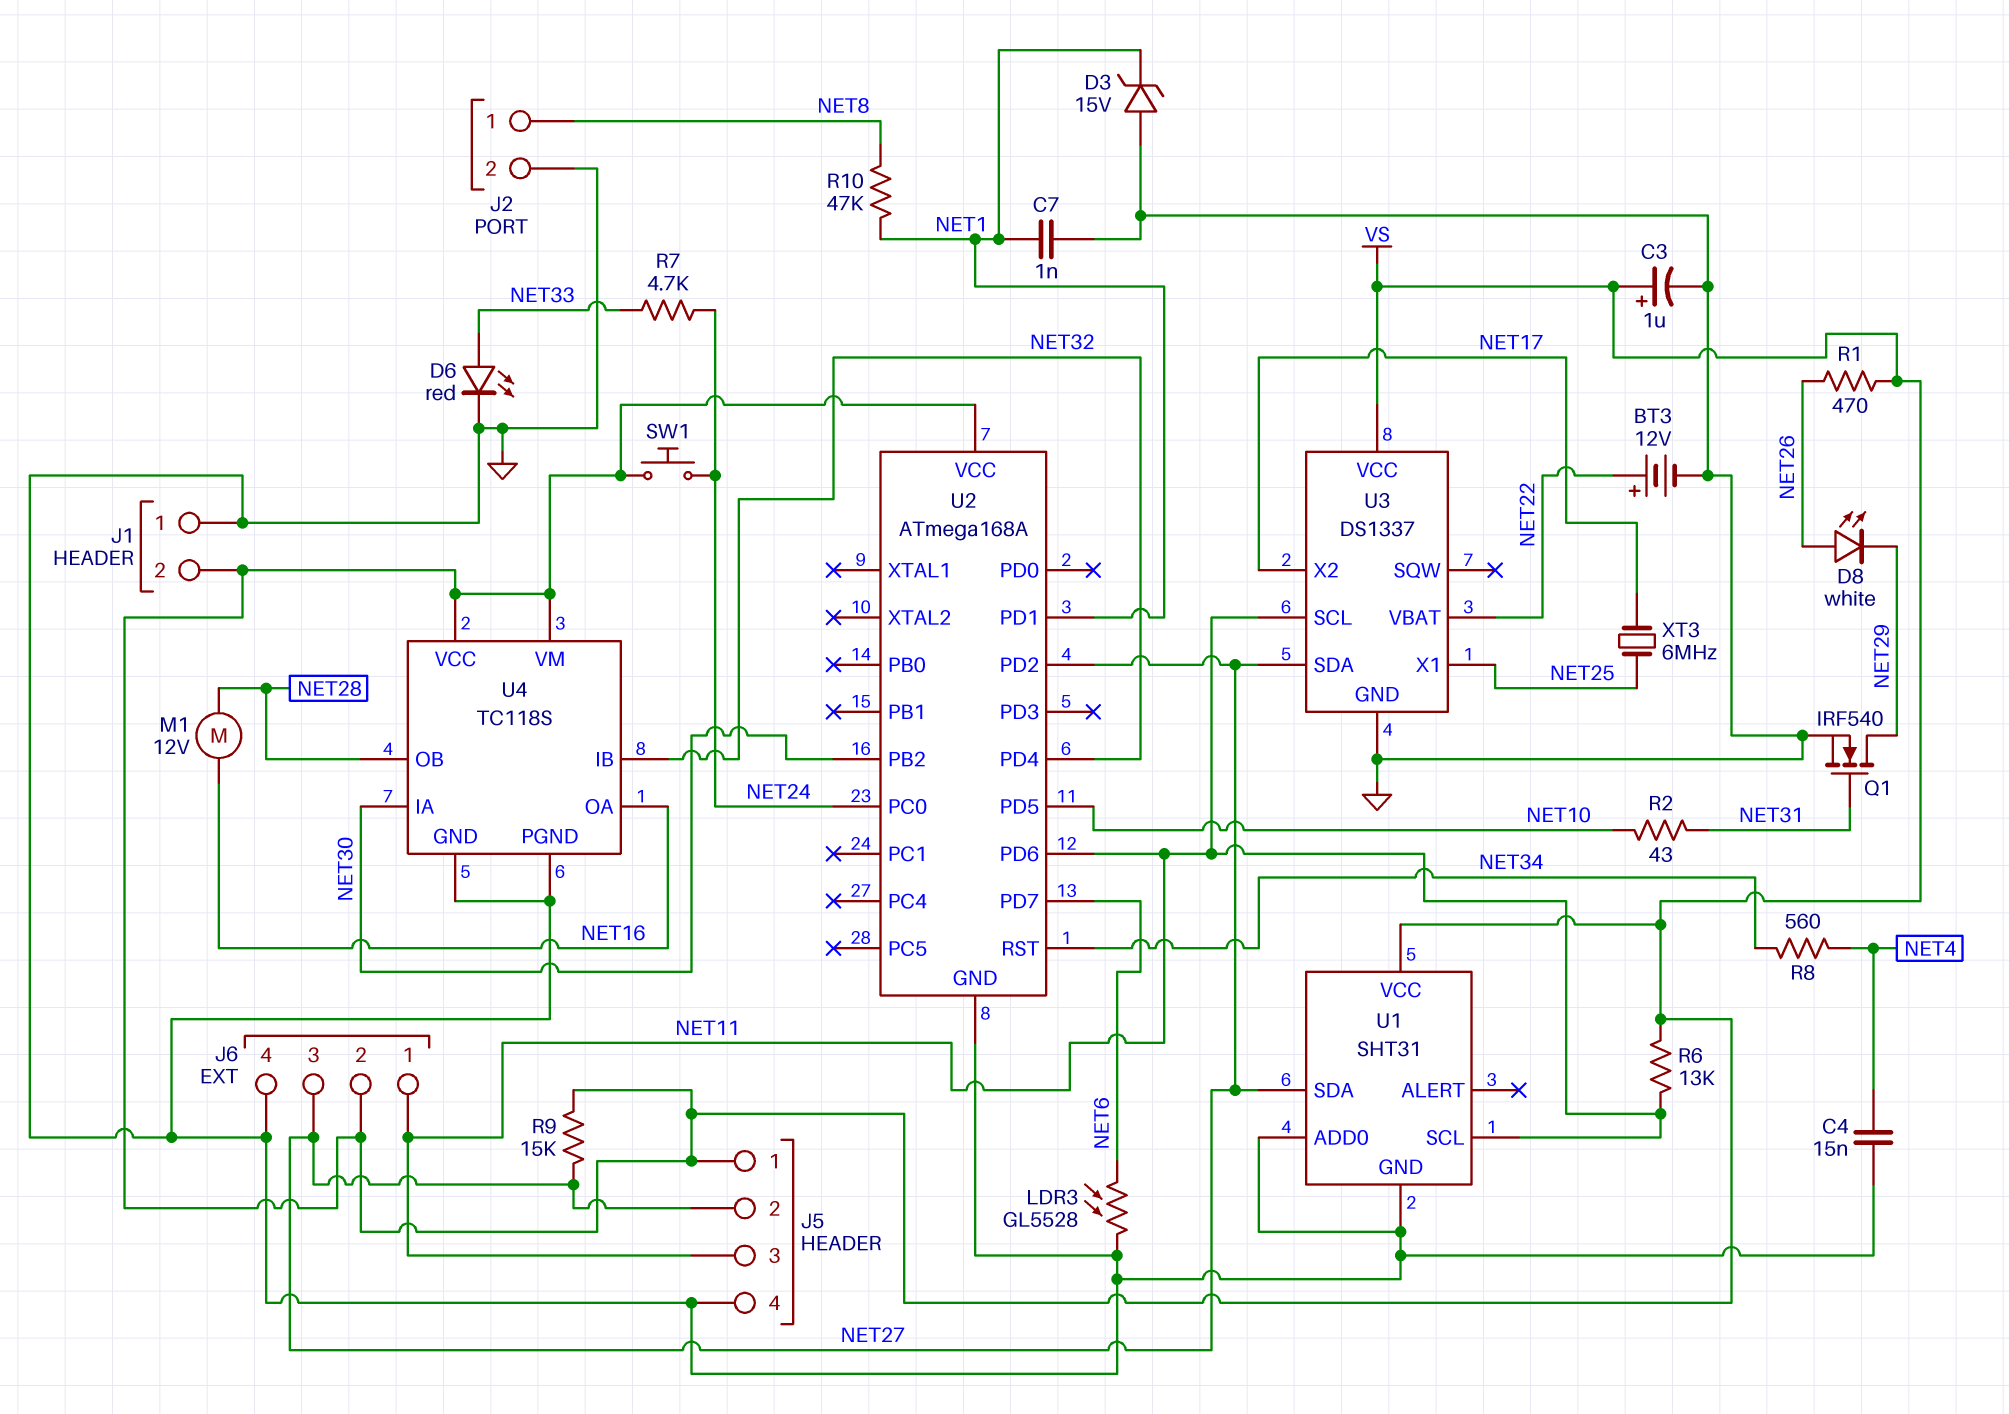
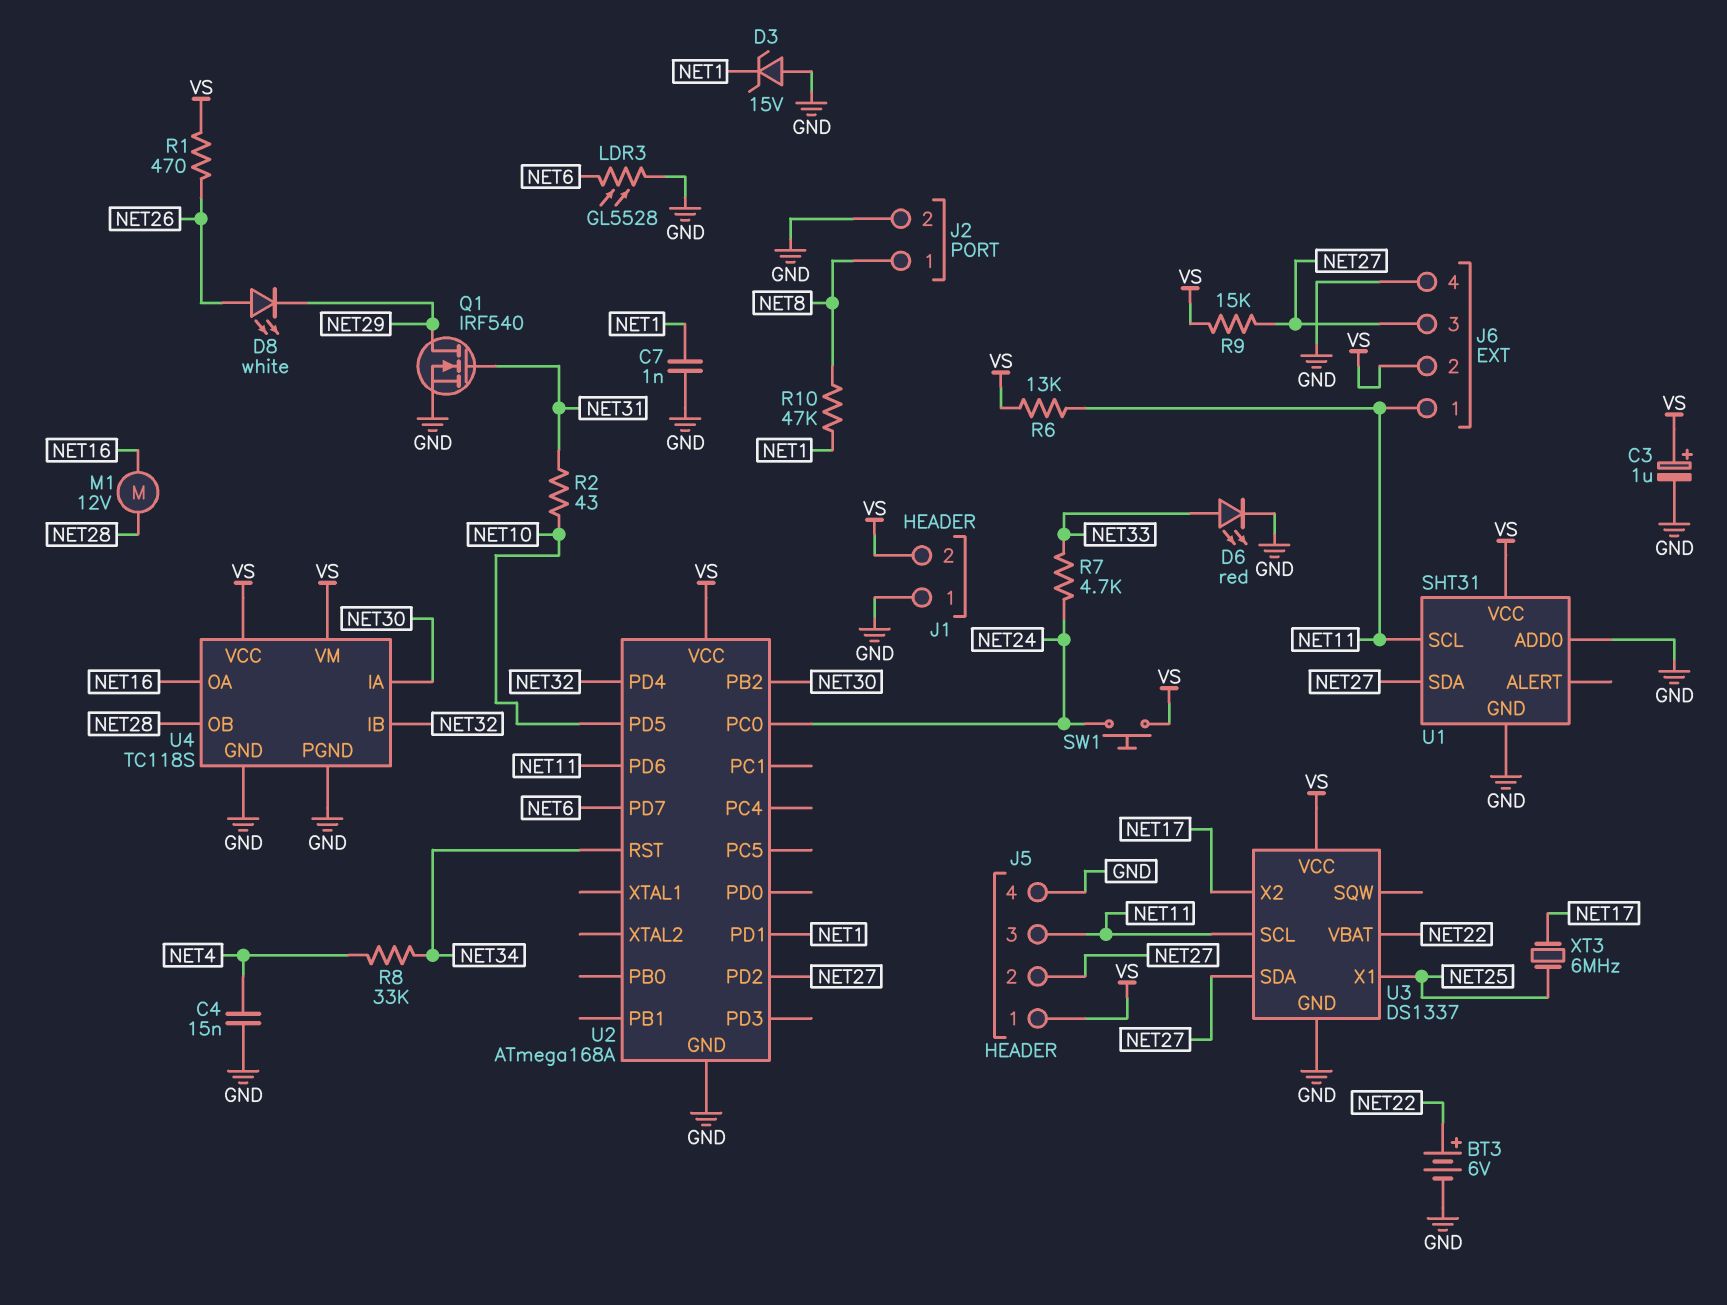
BT3: 12V (plus NET22, minus GND) -> 6V (plus NET22, minus GND)
R8: 560 (NET4, NET34) -> 33k (NET4, NET34)

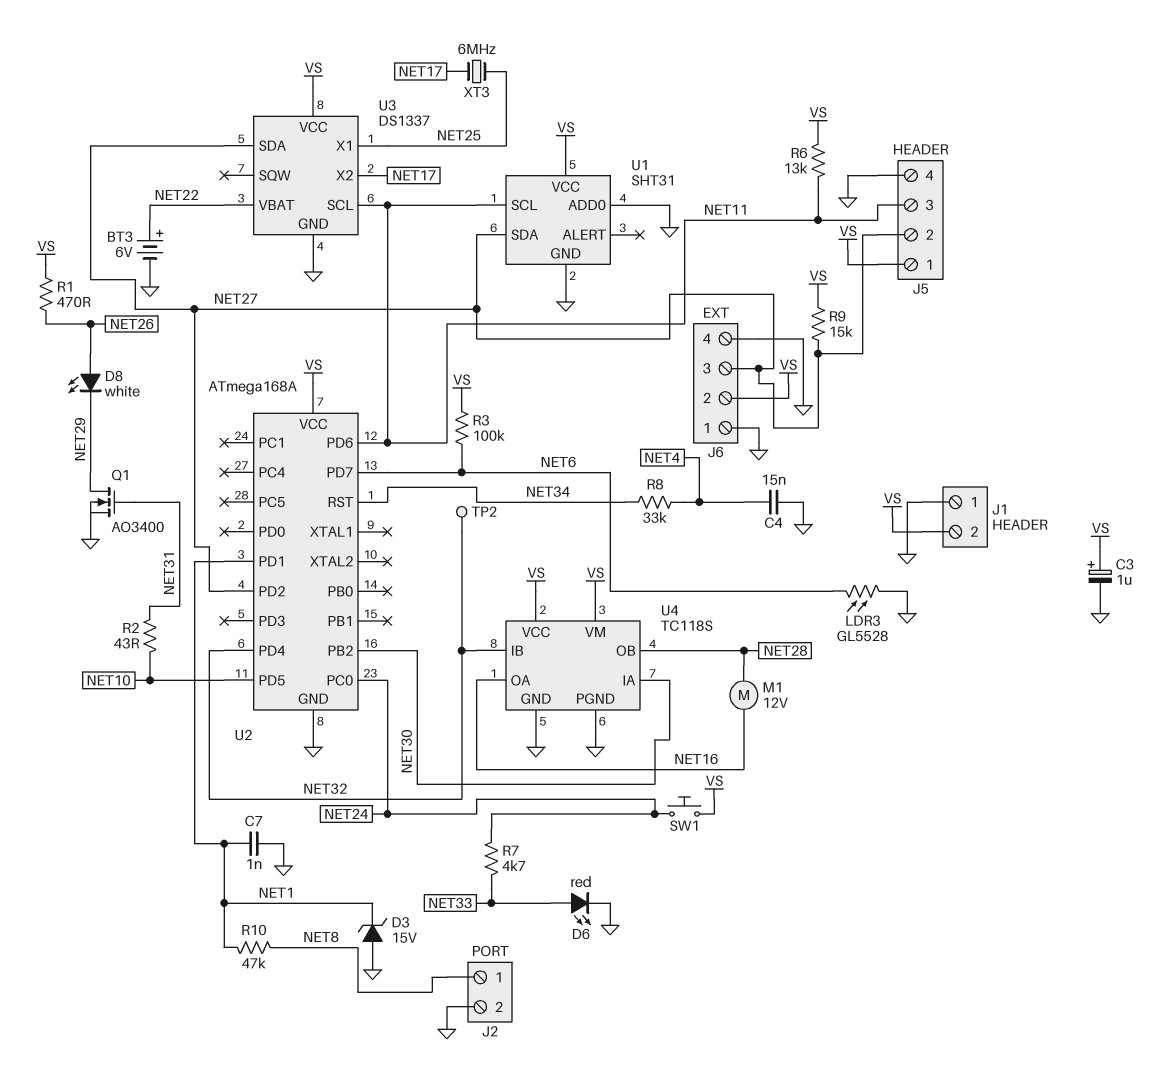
J6 pin 1: NET11 -> GND
Q1: NMOS IRF540 (G NET31, D NET29, S GND) -> NMOS AO3400 (G NET31, D NET29, S GND)
R3: none -> 100k (NET6, VS)
TP2: none -> test point (NET32)

